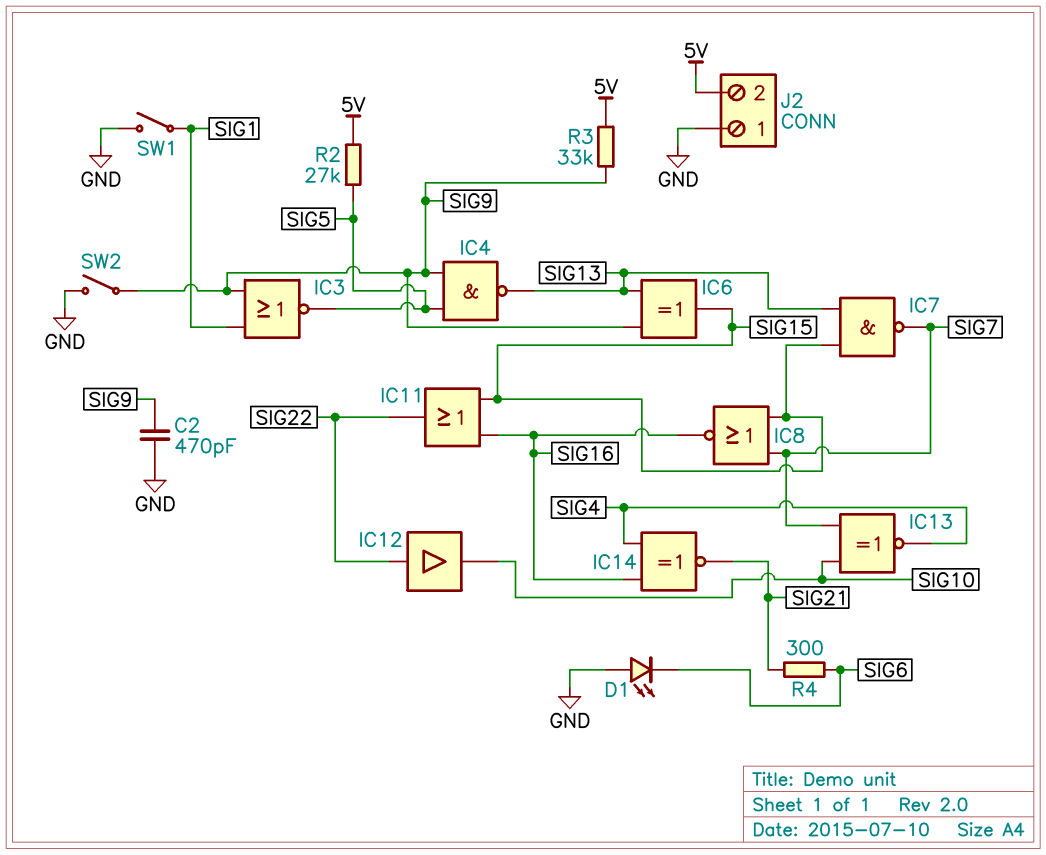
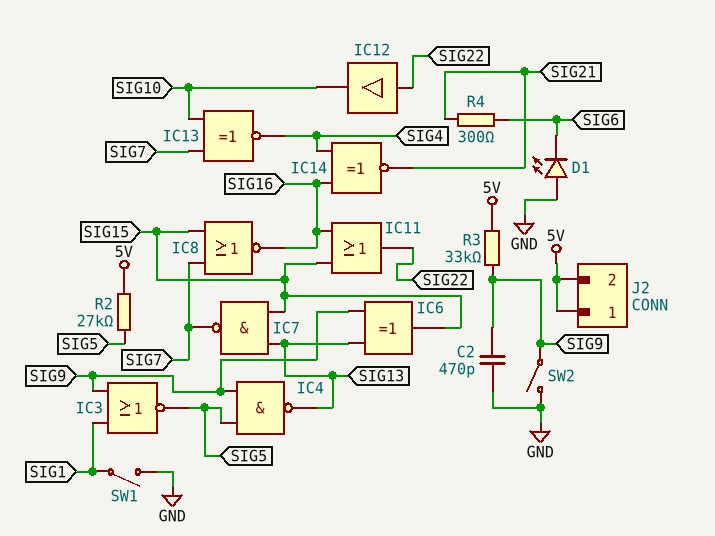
J2 pin 1: GND -> 5V

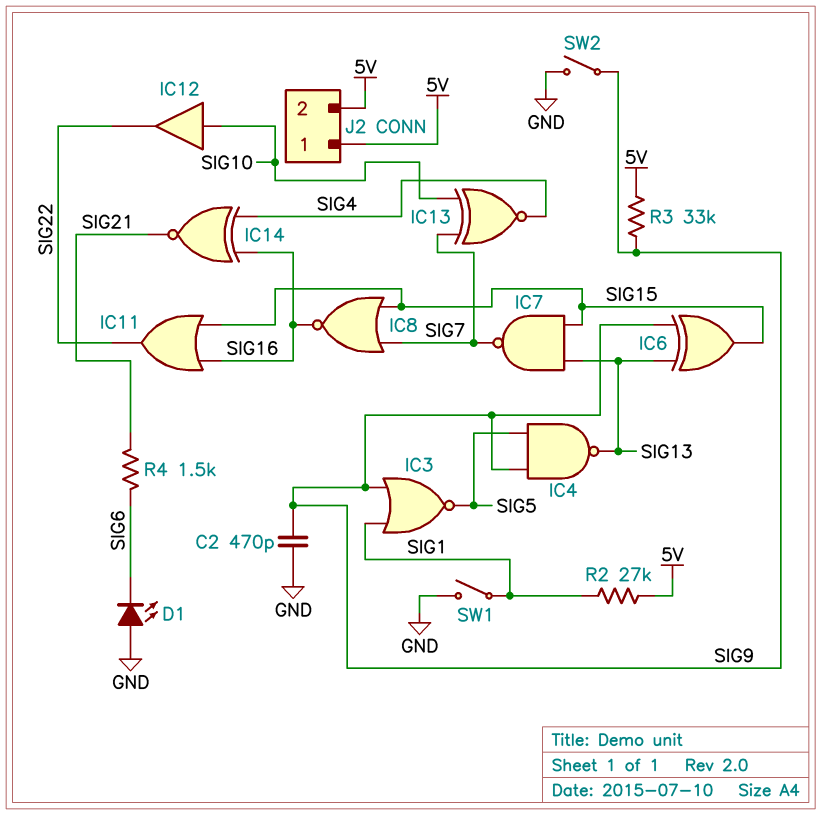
IC12: buffer (in SIG22, out SIG10) -> buffer (in SIG10, out SIG22)
R2: 27k (5V, SIG5) -> 27k (5V, SIG1)
R4: 300 (SIG6, SIG21) -> 1.5k (SIG6, SIG21)

